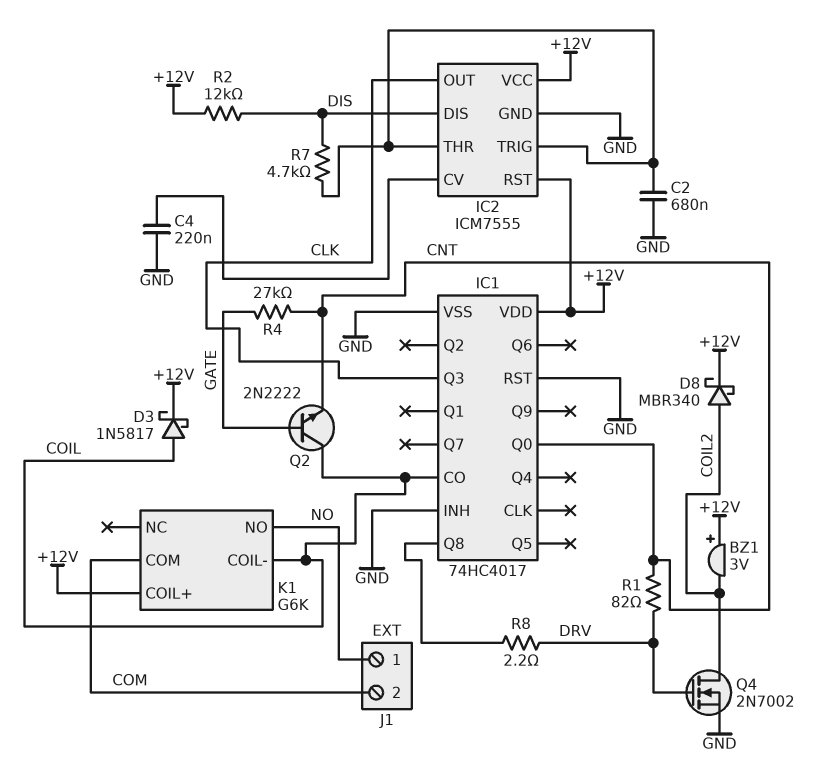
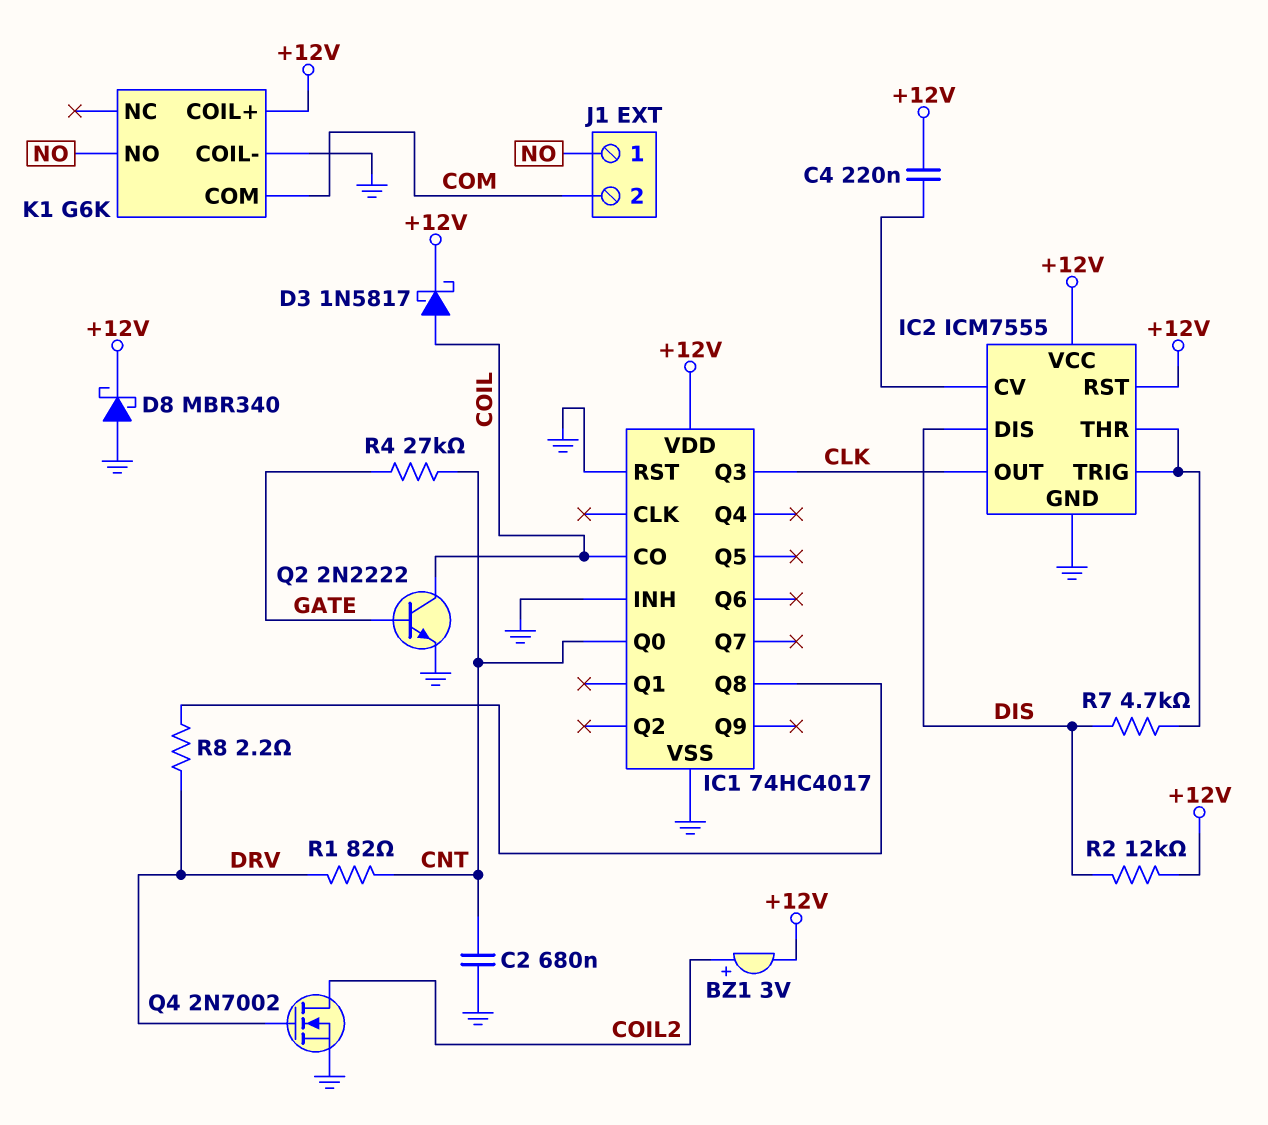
BZ1: buzzer 3V (plus +12V, minus COIL2) -> buzzer 3V (plus COIL2, minus +12V)
C2: 680nF (GND, IC2/THR) -> 680nF (CNT, GND)
C4: 220nF (GND, IC2/CV) -> 220nF (+12V, IC2/CV)
D8: schottky MBR340 (A COIL2, K +12V) -> schottky MBR340 (A GND, K +12V)
K1 pin COIL-: COIL -> GND
Q2: NPN 2N2222 (B GATE, C COIL, E CNT) -> NPN 2N2222 (B GATE, C COIL, E GND)

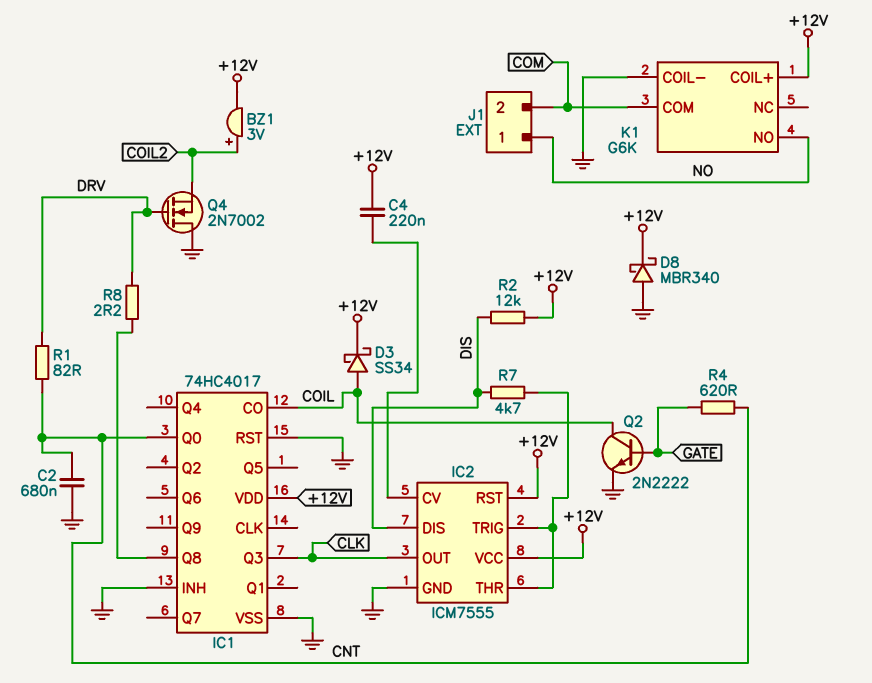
D3: schottky 1N5817 (A COIL, K +12V) -> schottky SS34 (A COIL, K +12V)
Q4: NMOS 2N7002 (G DRV, D COIL2, S GND) -> NMOS 2N7002 (G DRV, D GND, S COIL2)
R4: 27k (CNT, GATE) -> 620 (CNT, GATE)

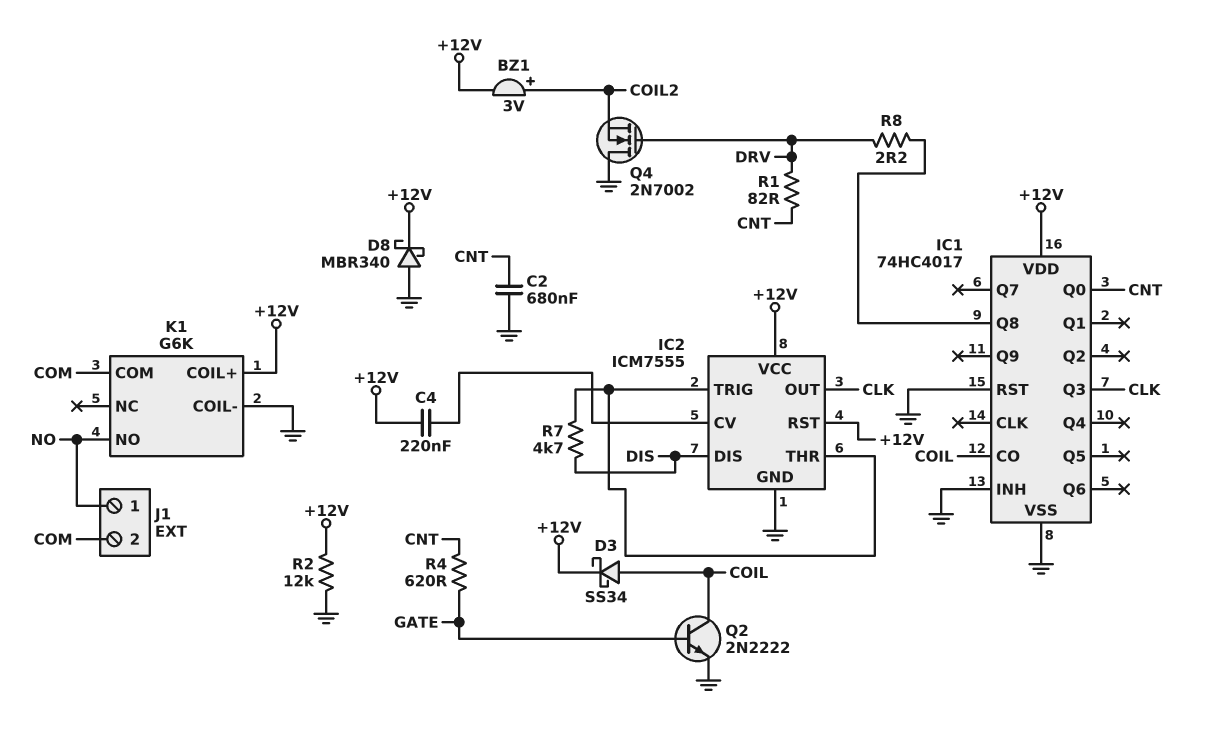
R2: 12k (+12V, DIS) -> 12k (+12V, GND)

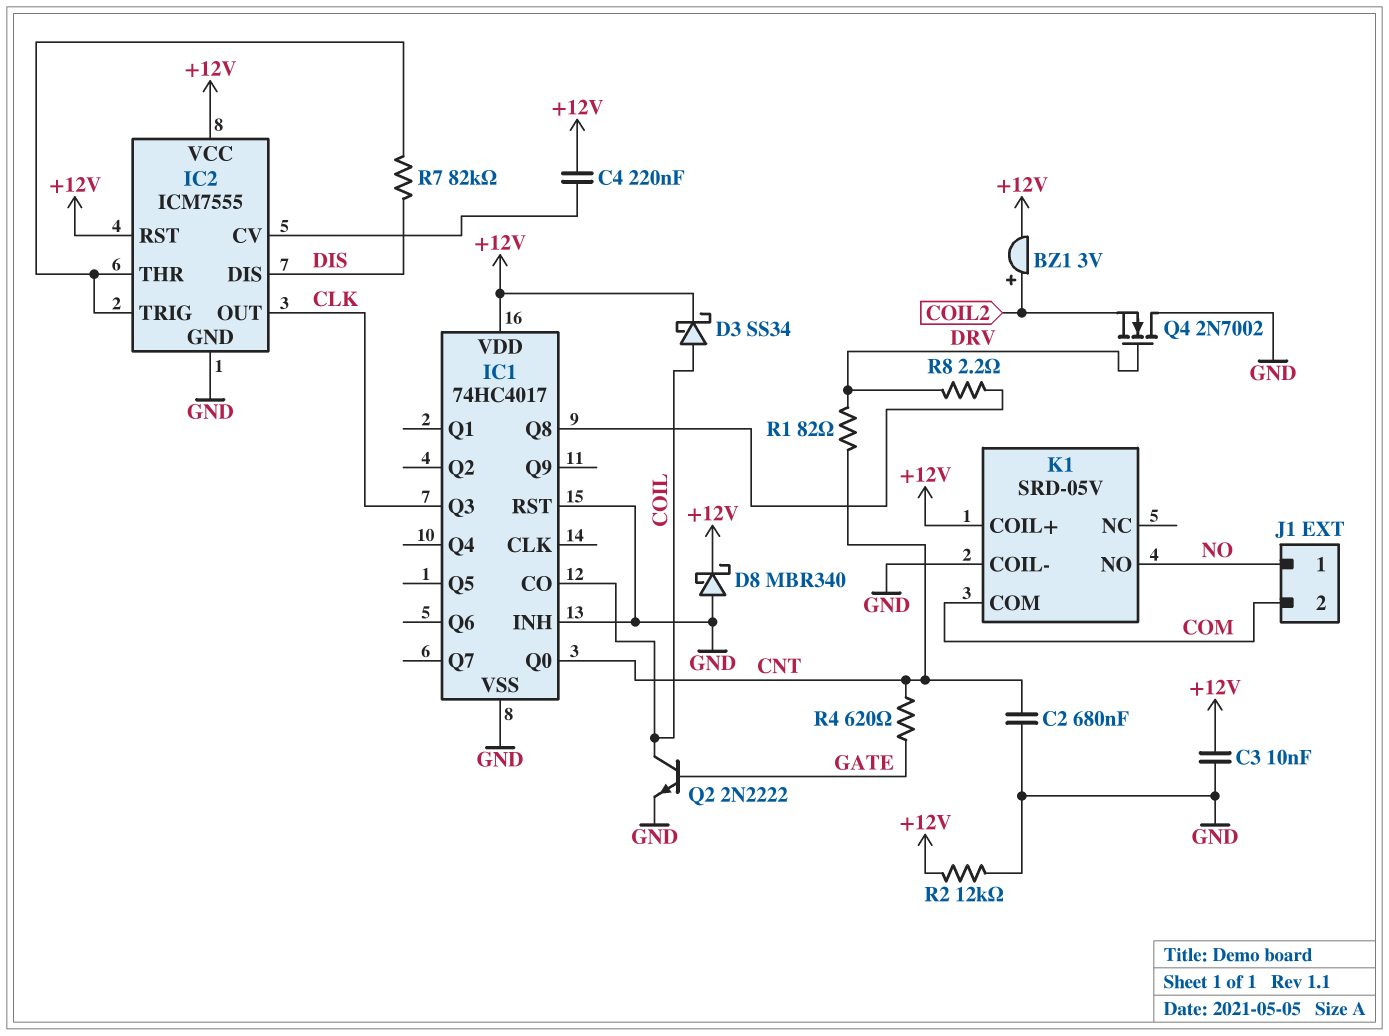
C3: none -> 10nF (+12V, GND)
K1: G6K -> SRD-05V
R7: 4.7k (DIS, IC2/THR) -> 82k (DIS, IC2/THR)

